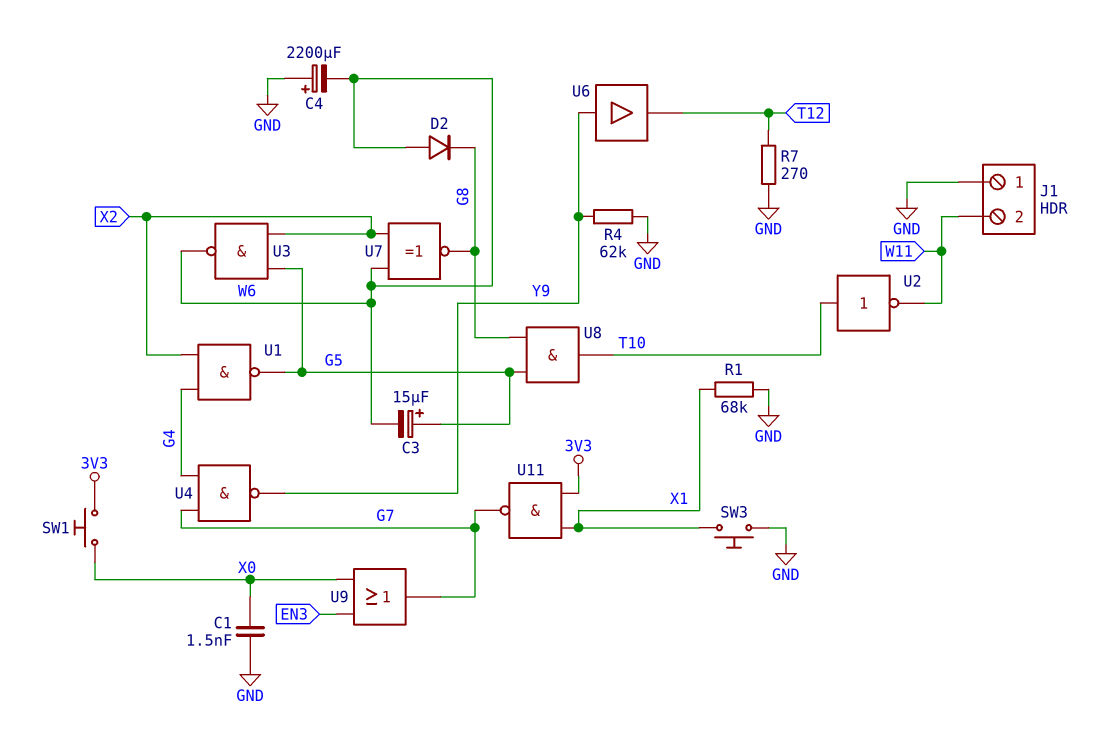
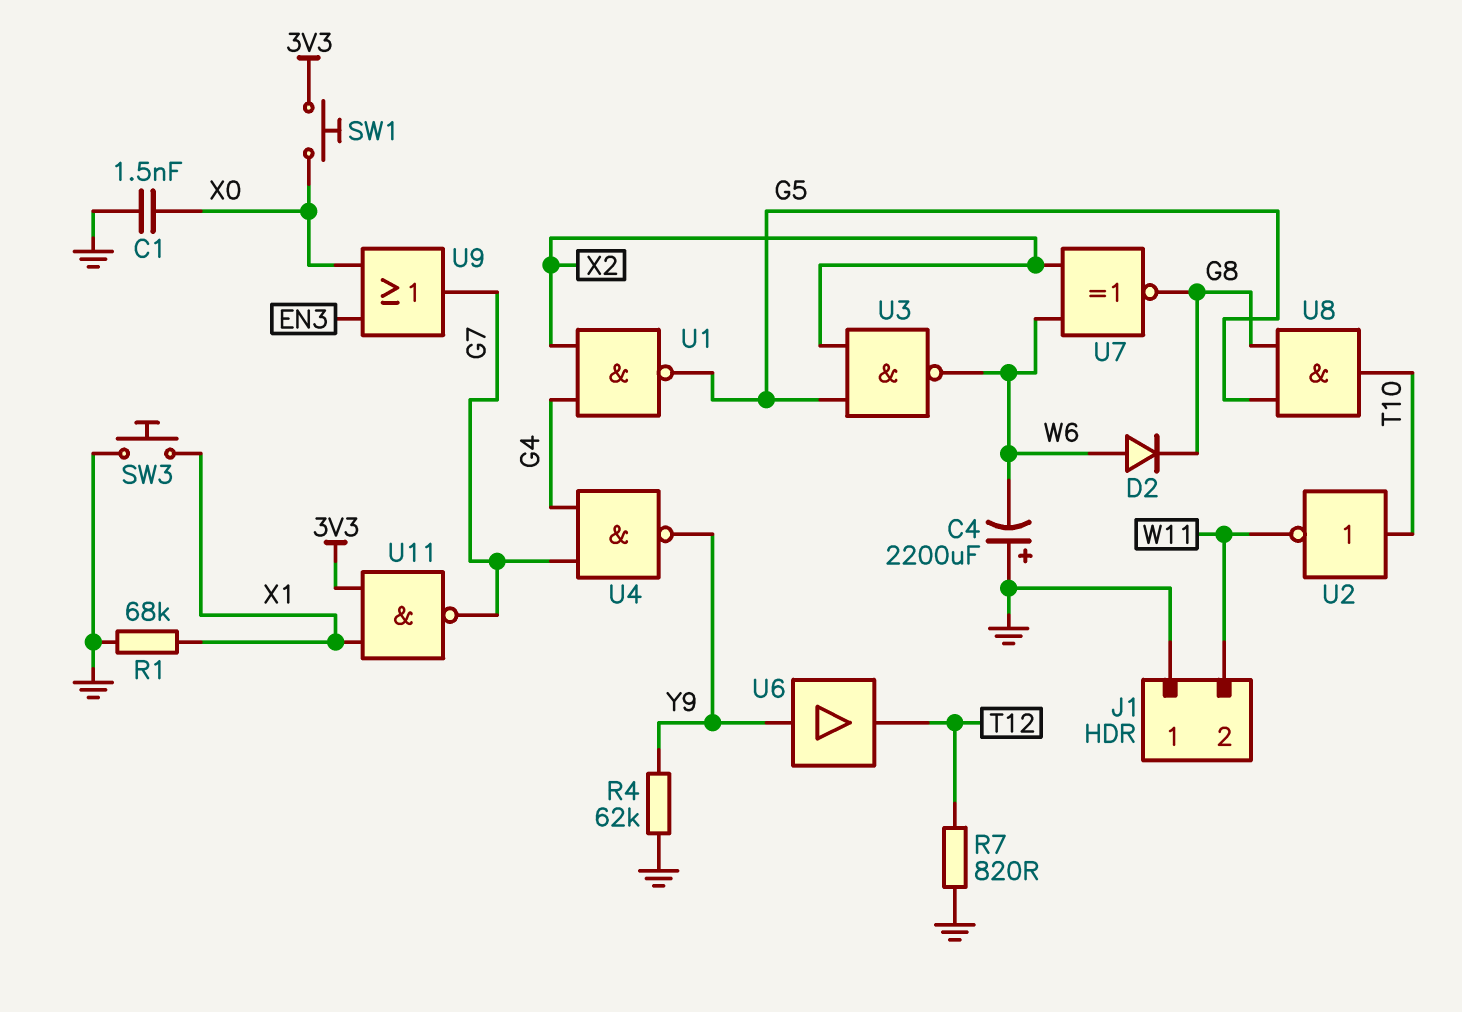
C3: 15uF (plus G5, minus W6) -> none
R7: 270 (GND, T12) -> 820 (GND, T12)

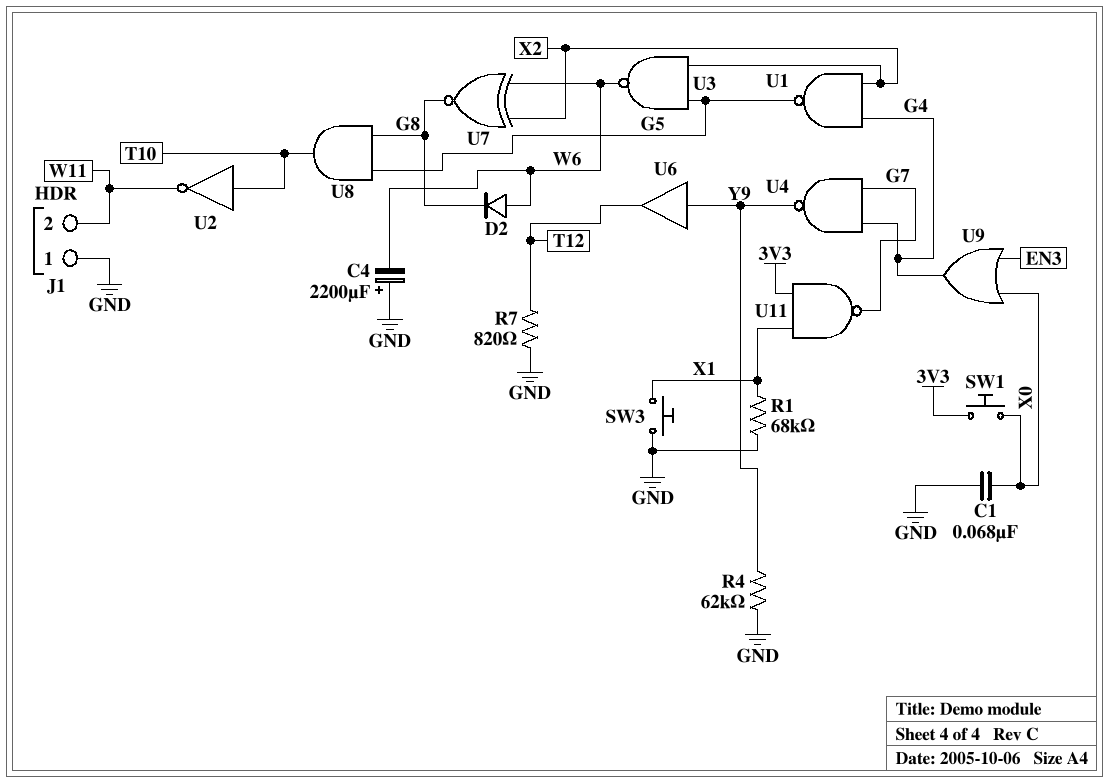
C1: 1.5nF (GND, X0) -> 68nF (GND, X0)
U9: OR (in EN3, in X0, out G7) -> OR (in EN3, in X0, out G4)

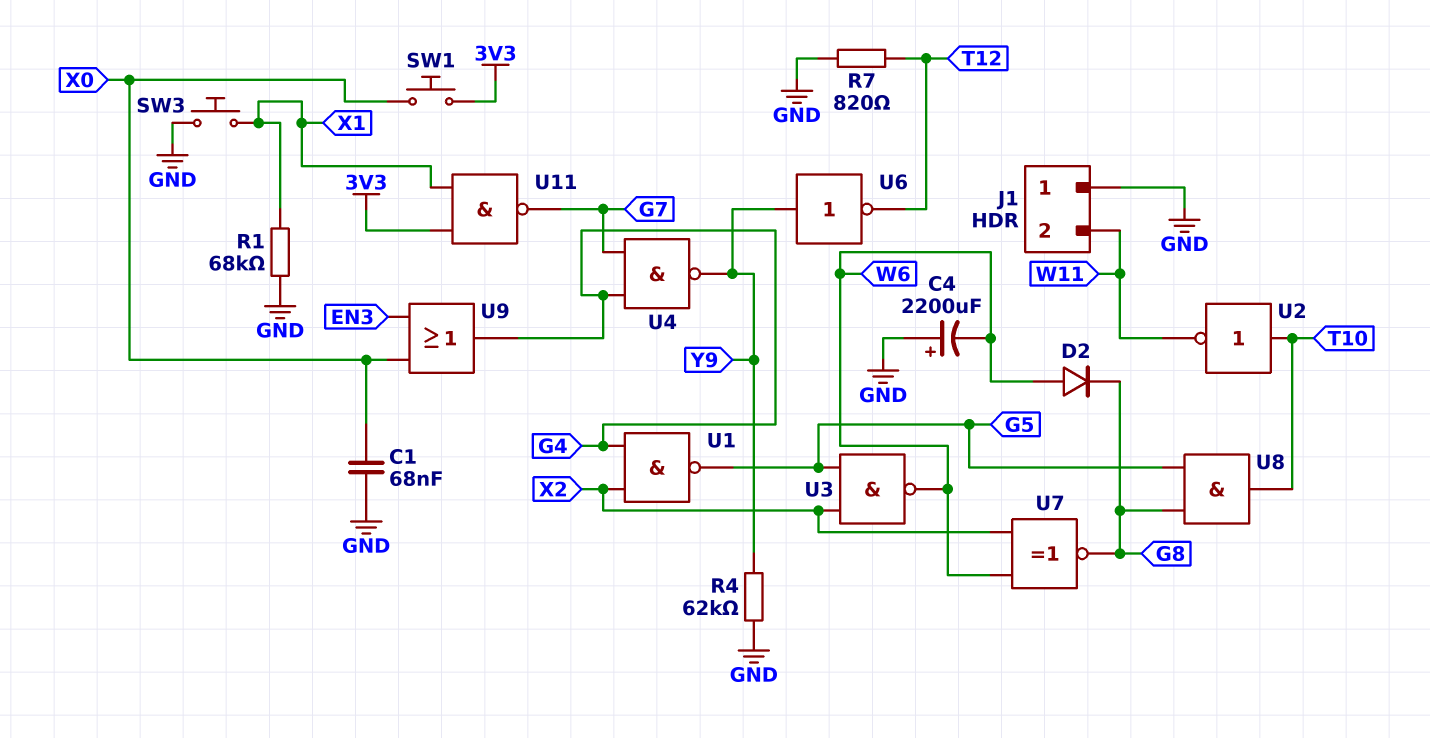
U6: buffer (in Y9, out T12) -> NOT (in Y9, out T12)

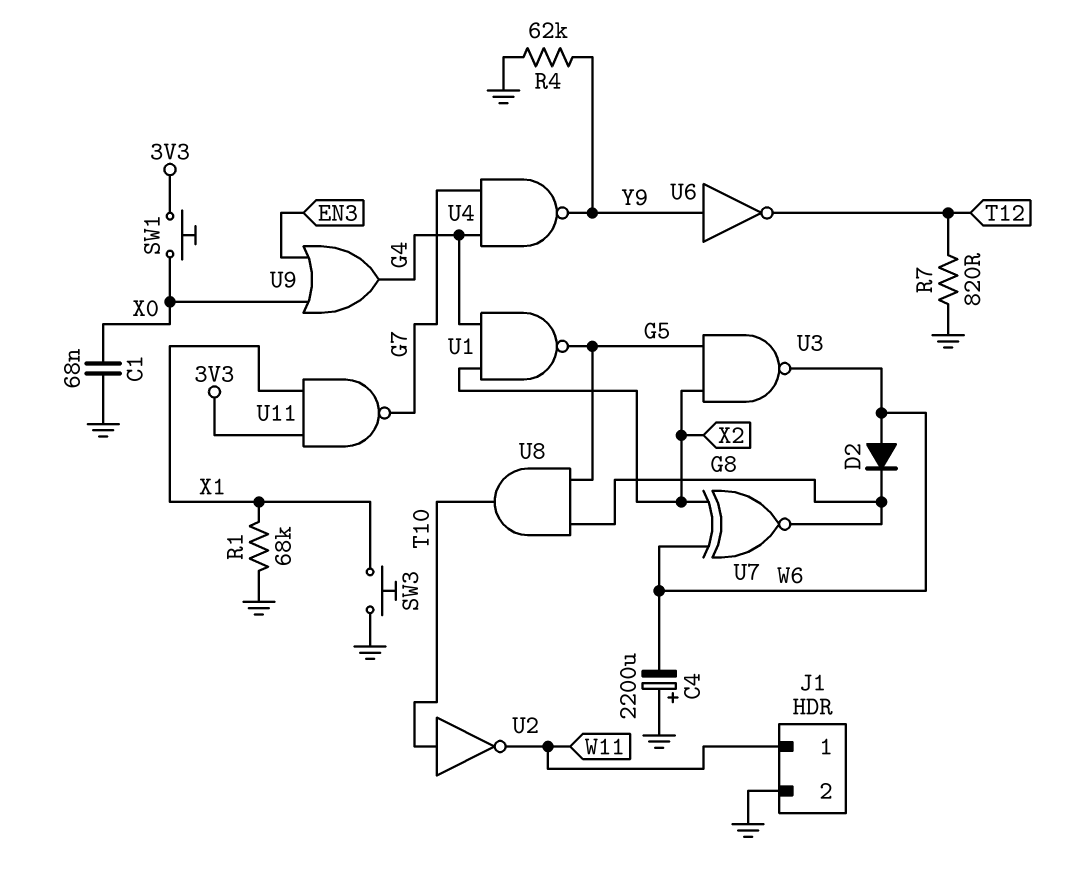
J1 pin 1: GND -> W11
J1 pin 2: W11 -> GND

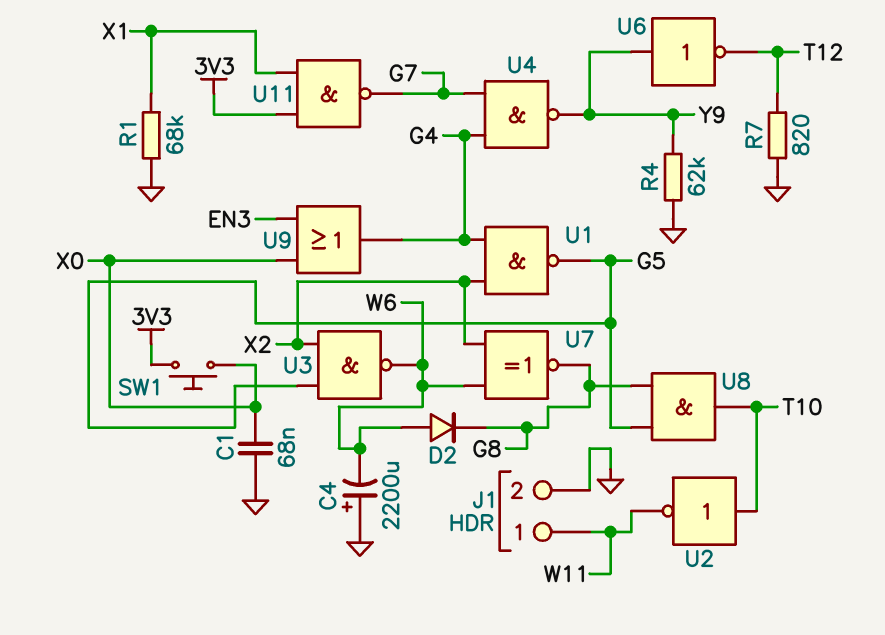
SW3: button (GND, X1) -> none

